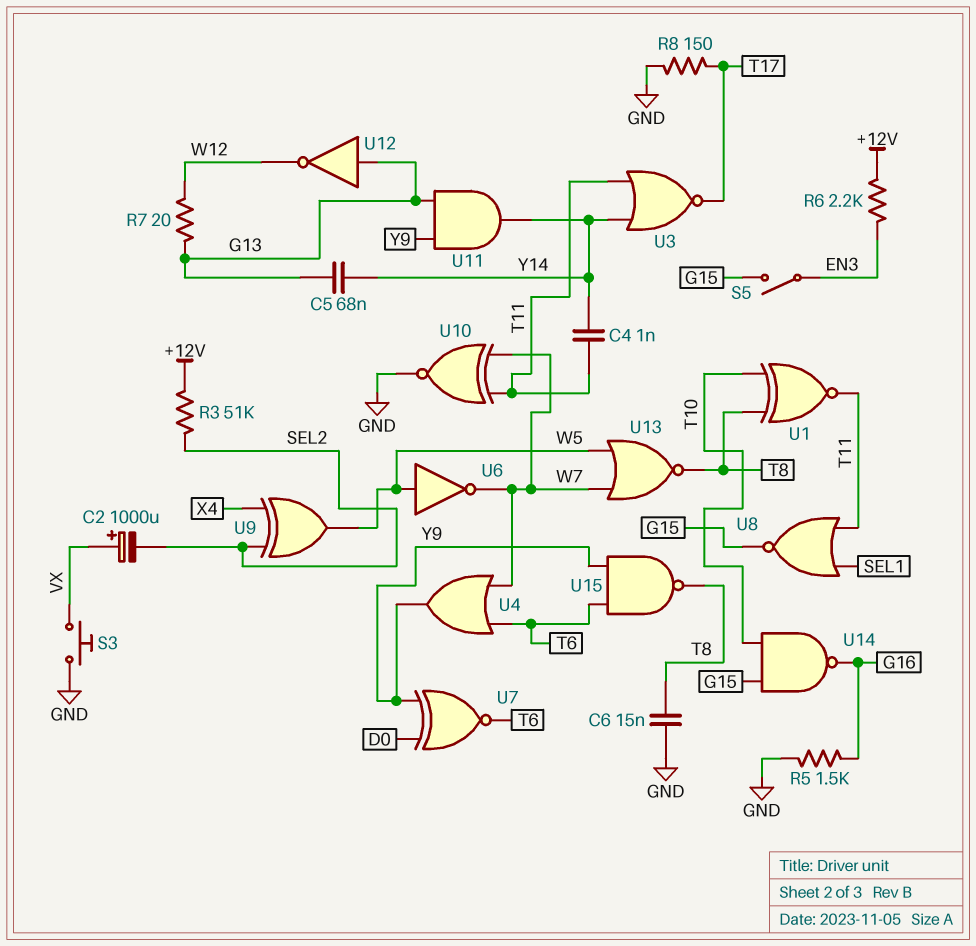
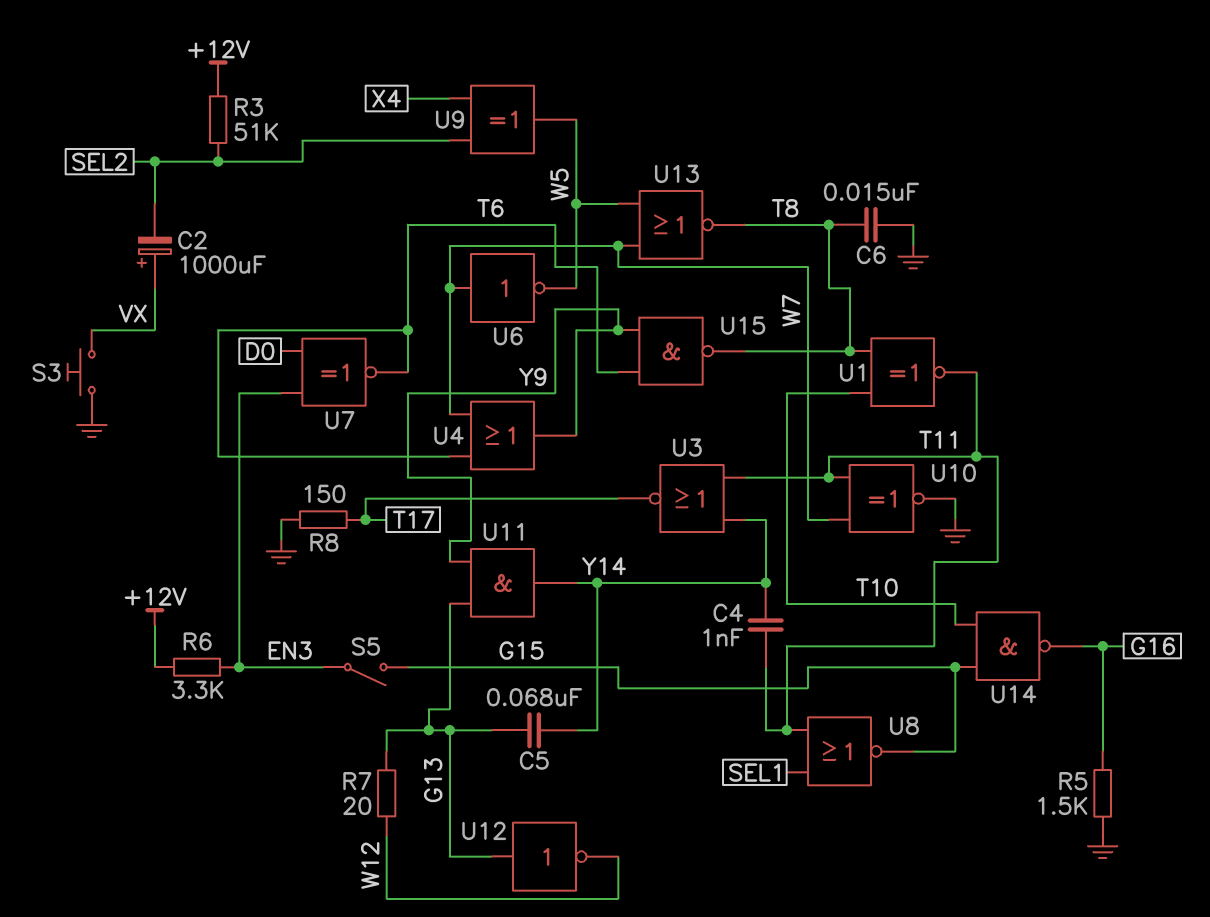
R6: 2.2k (+12V, EN3) -> 3.3k (+12V, EN3)
U6: NOT (in W5, out W7) -> NOT (in W7, out W5)
U7: XNOR (in D0, in Y9, out T6) -> XNOR (in D0, in EN3, out T6)

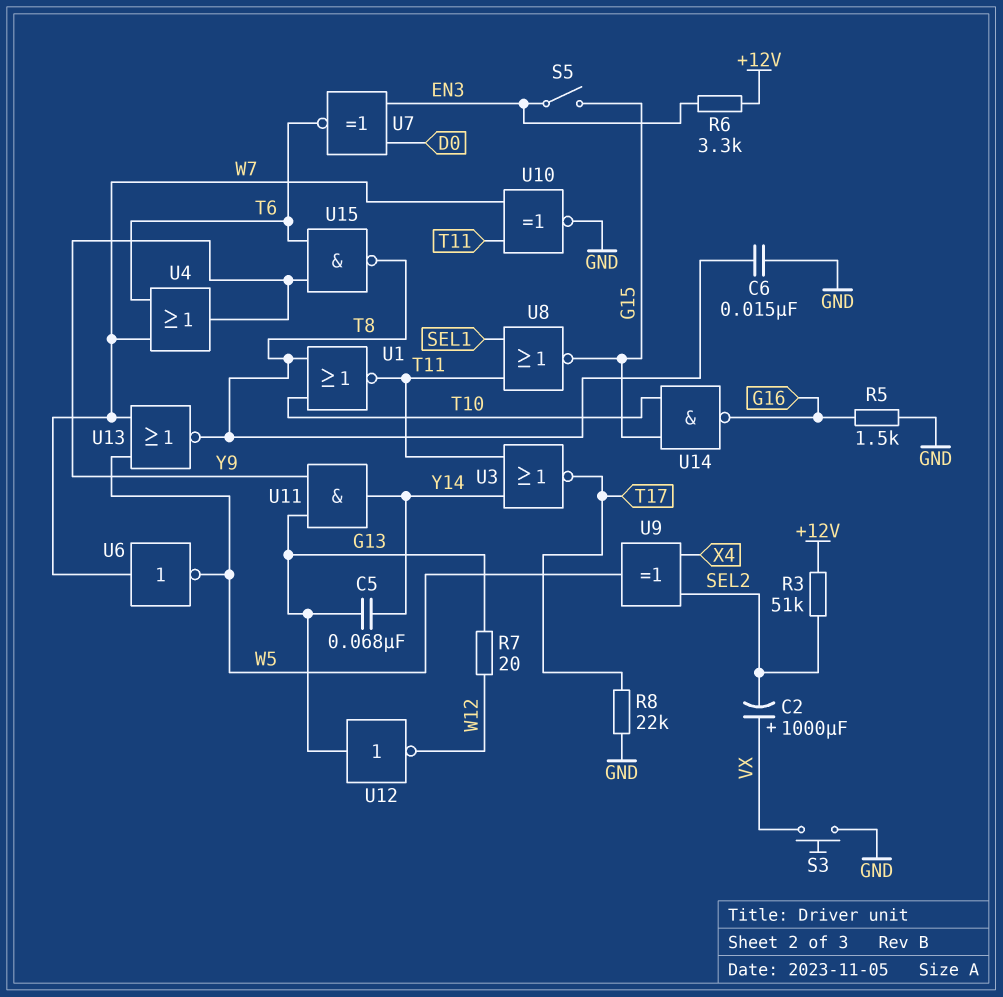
C4: 1nF (T11, Y14) -> none
R8: 150 (GND, T17) -> 22k (GND, T17)
U1: XNOR (in T8, in T10, out T11) -> NOR (in T8, in T10, out T11)

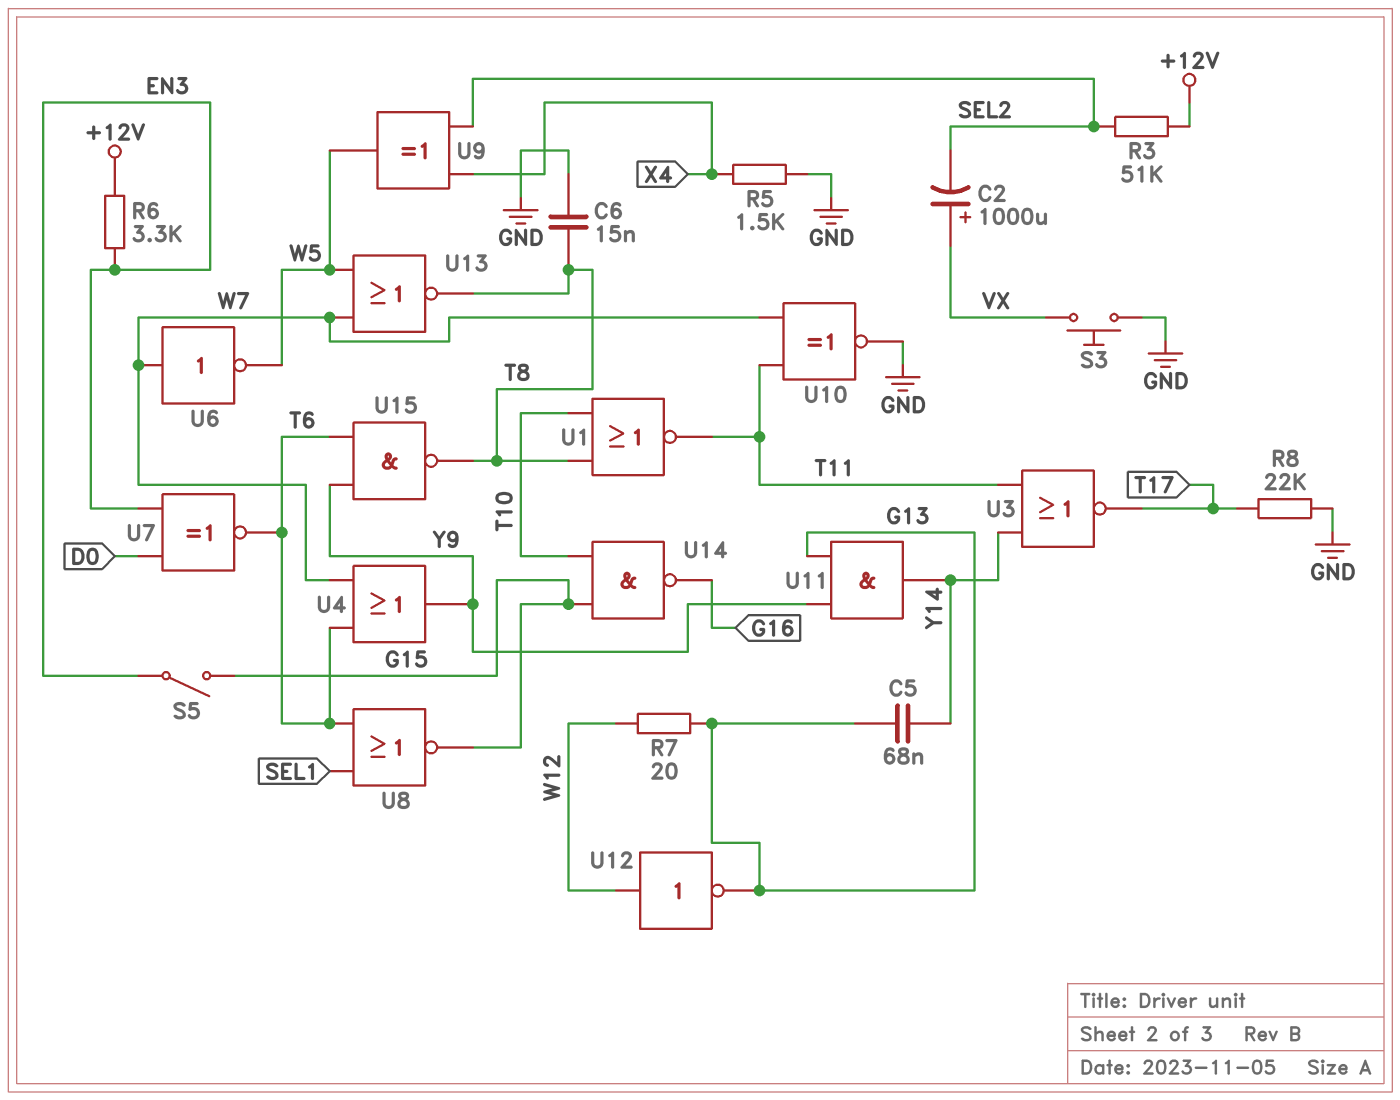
R5: 1.5k (G16, GND) -> 1.5k (GND, X4)
U8: NOR (in SEL1, in T11, out G15) -> NOR (in SEL1, in T6, out G15)
U12: NOT (in G13, out W12) -> NOT (in W12, out G13)

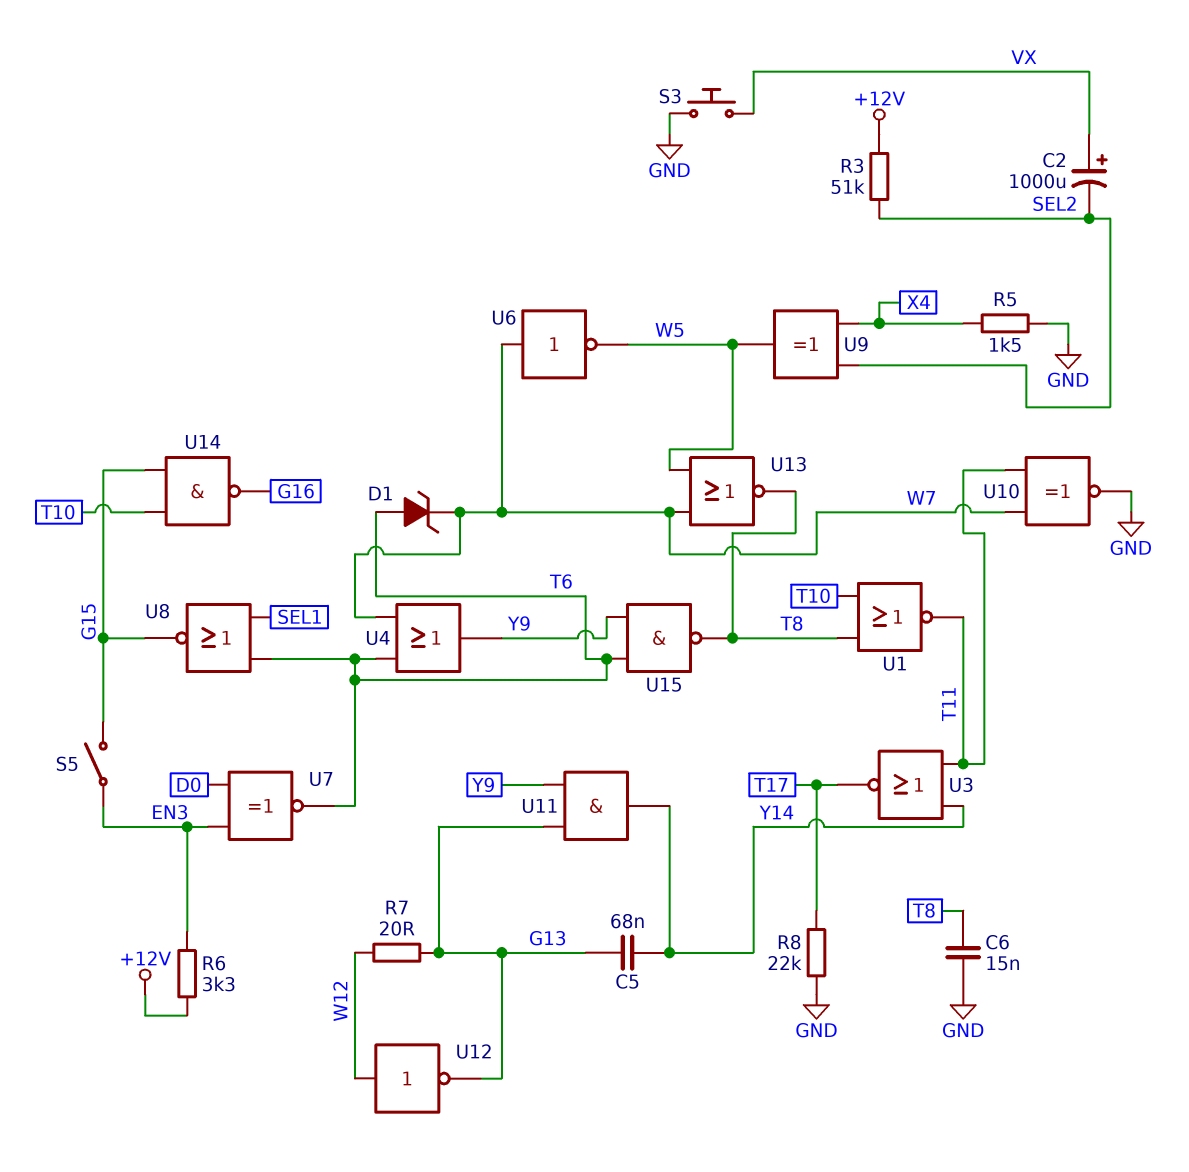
D1: none -> zener (A T6, K W7)

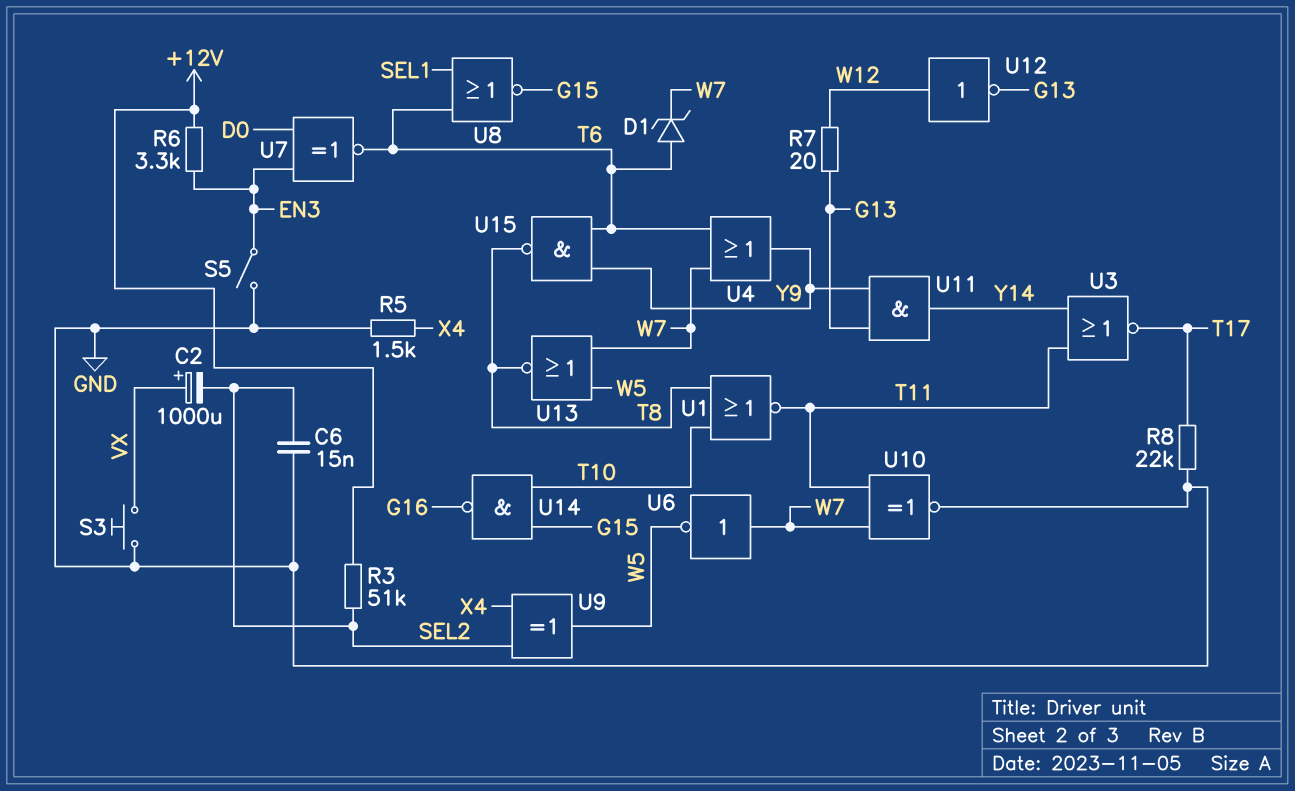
C5: 68nF (G13, Y14) -> none
C6: 15nF (GND, T8) -> 15nF (GND, SEL2)
S5: switch (EN3, G15) -> switch (EN3, GND)

